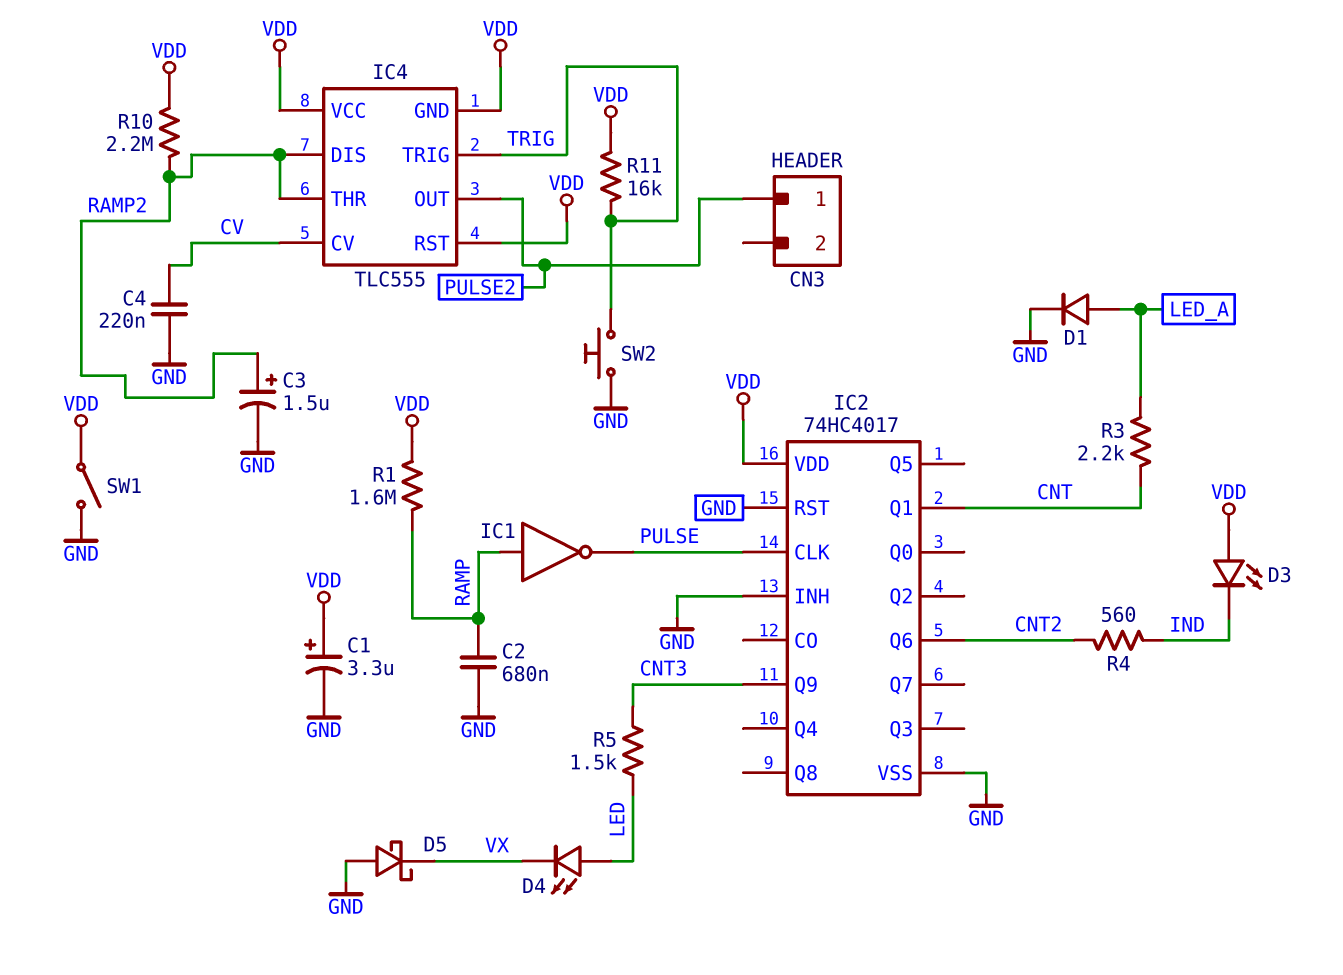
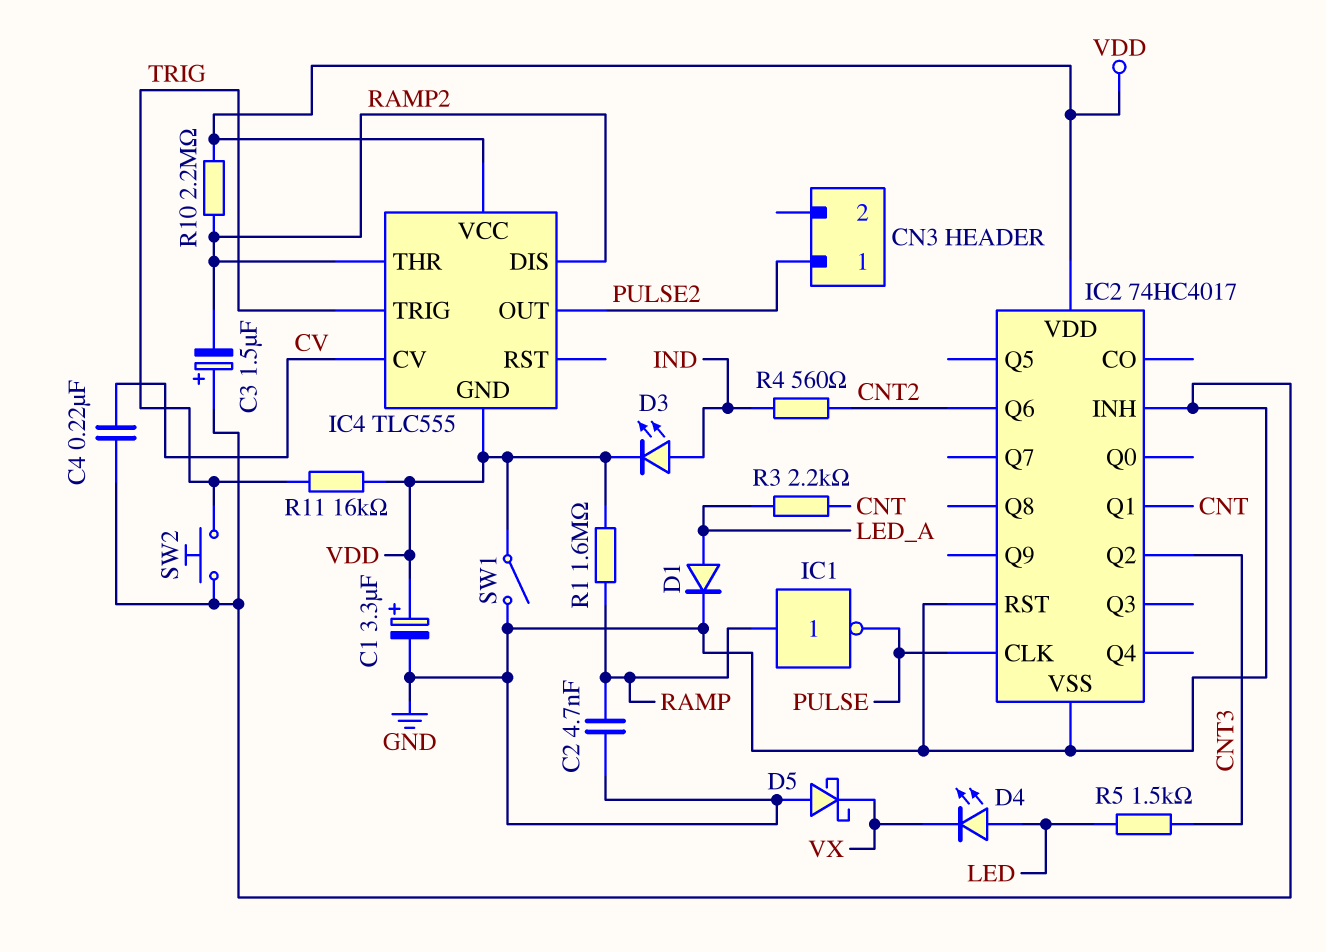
C2: 680nF (GND, RAMP) -> 4.7nF (GND, RAMP)
C3: 1.5uF (plus RAMP2, minus GND) -> 1.5uF (plus GND, minus RAMP2)
D3: LED (A VDD, K IND) -> LED (A IND, K VDD)
IC2 pin Q2: none -> CNT3
IC2 pin Q9: CNT3 -> none
IC4 pin RST: VDD -> none

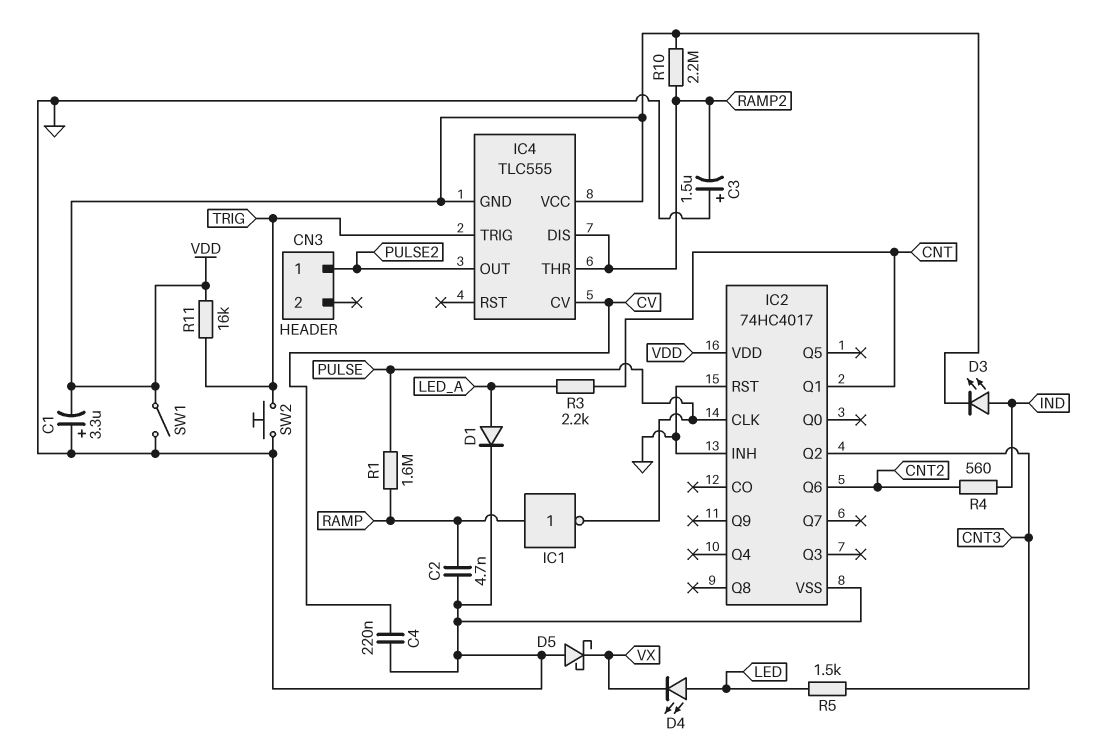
C1: 3.3uF (plus VDD, minus GND) -> 3.3uF (plus GND, minus VDD)
R1: 1.6M (RAMP, VDD) -> 1.6M (PULSE, RAMP)

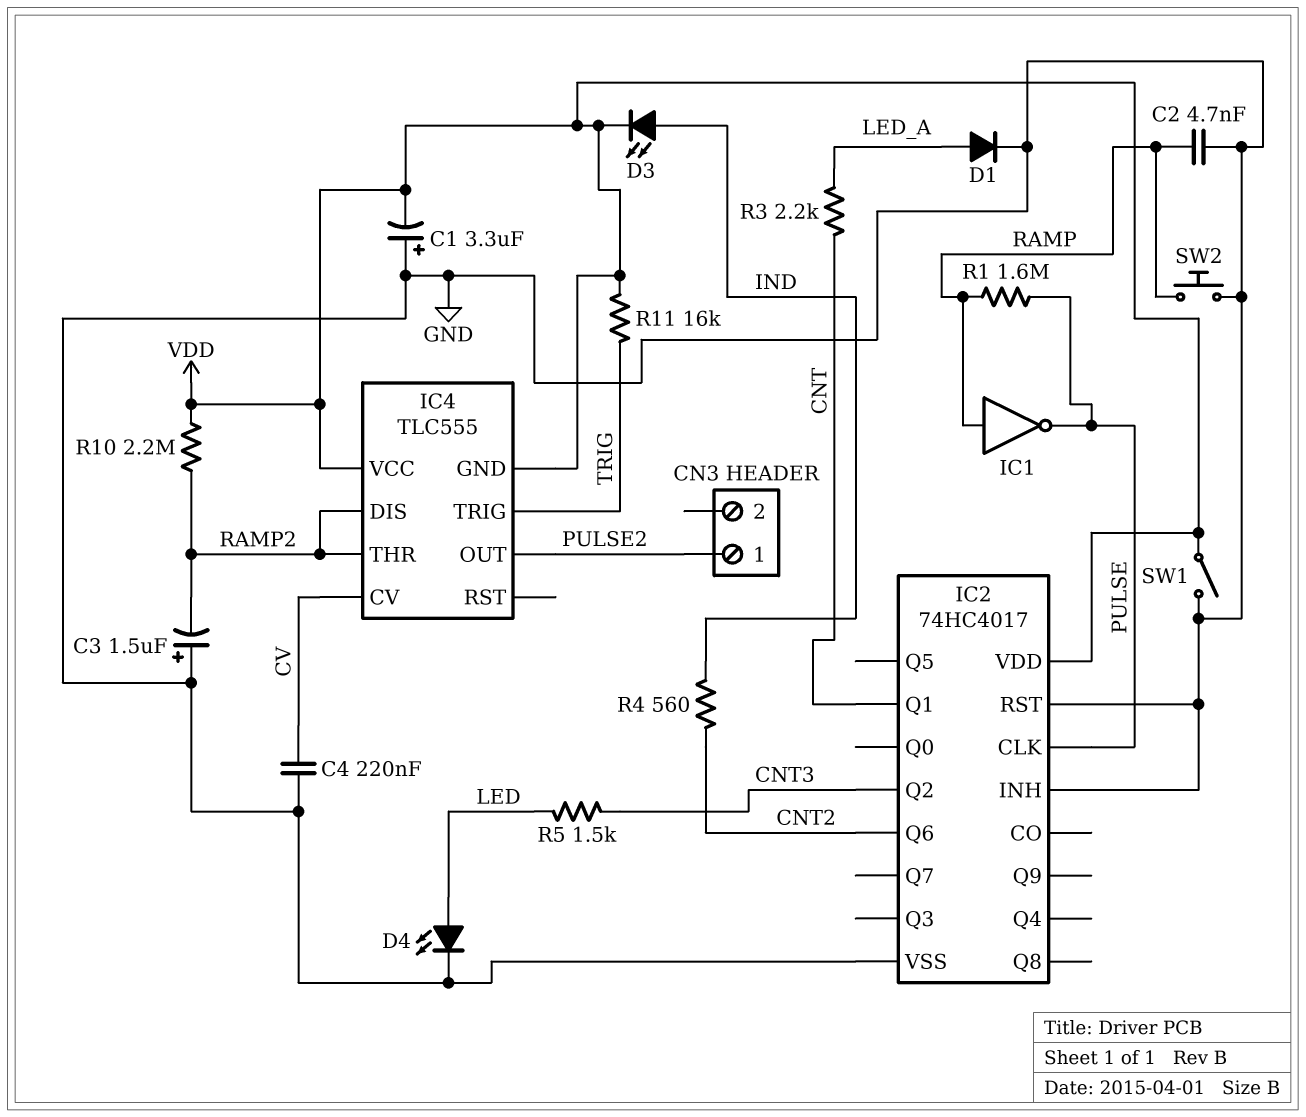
D4: LED (A LED, K VX) -> LED (A LED, K GND)
D5: schottky (A GND, K VX) -> none
SW2: button (GND, TRIG) -> button (GND, RAMP)

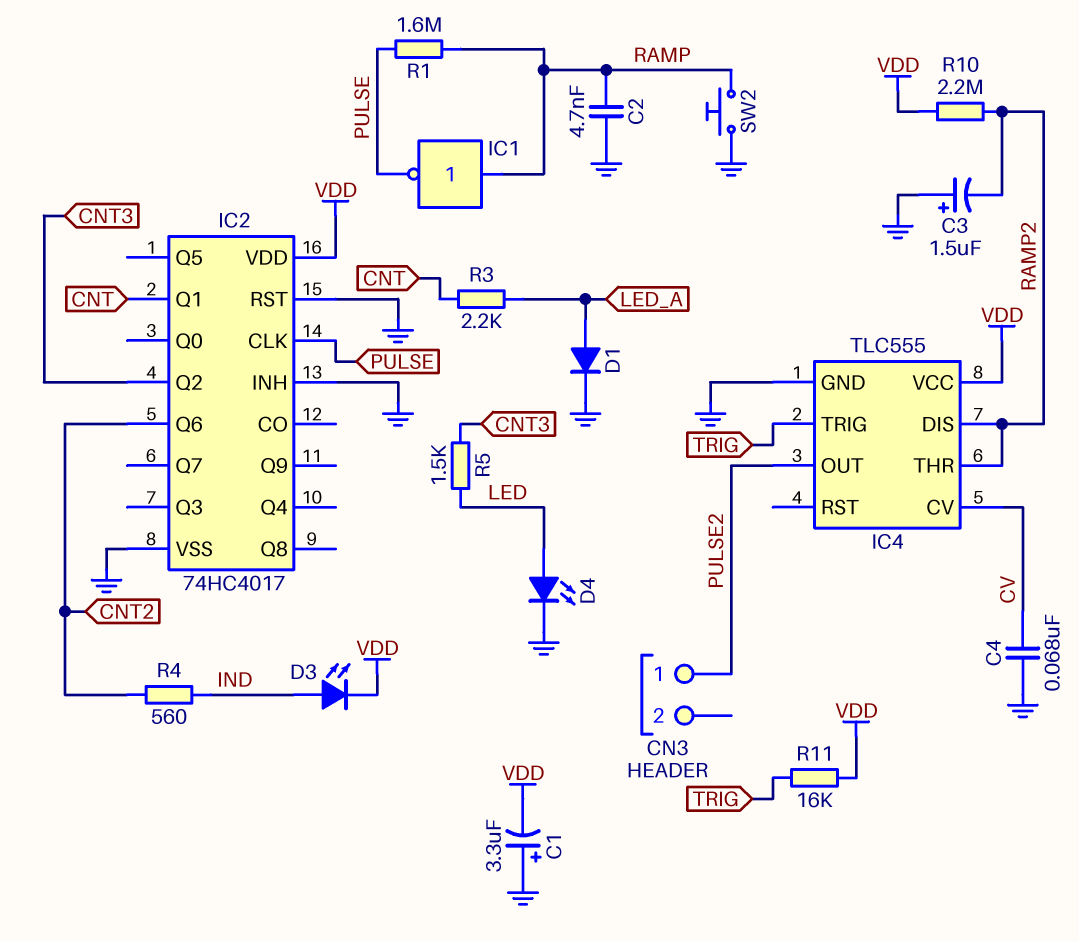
C4: 220nF (CV, GND) -> 68nF (CV, GND)
IC4 pin GND: VDD -> GND
SW1: switch (GND, VDD) -> none

